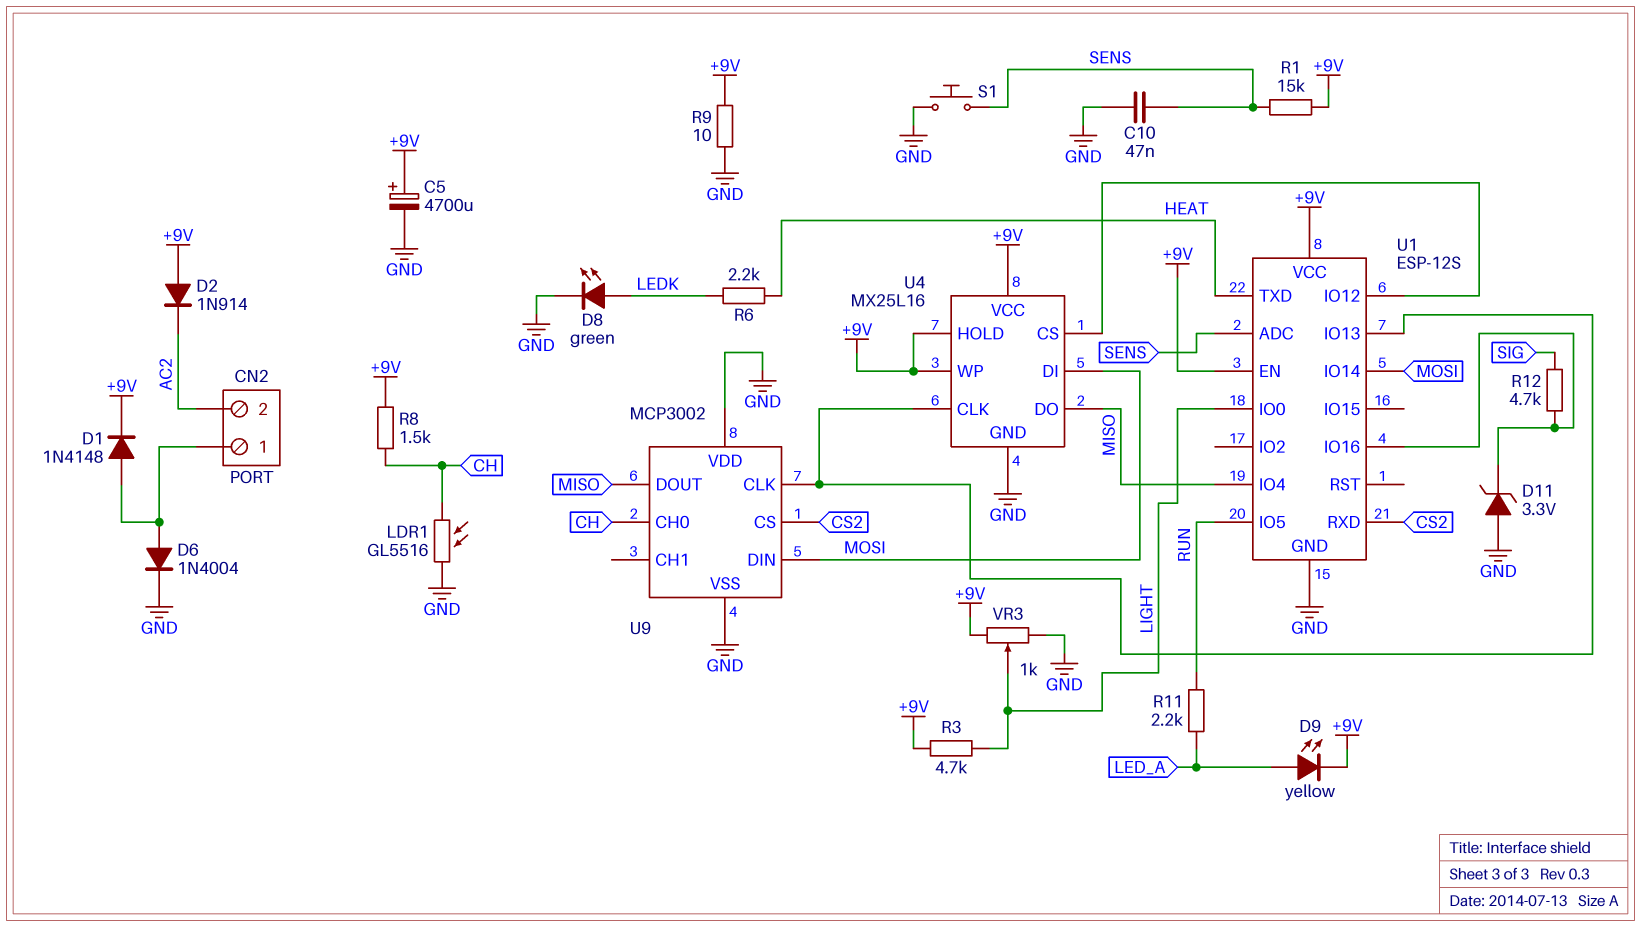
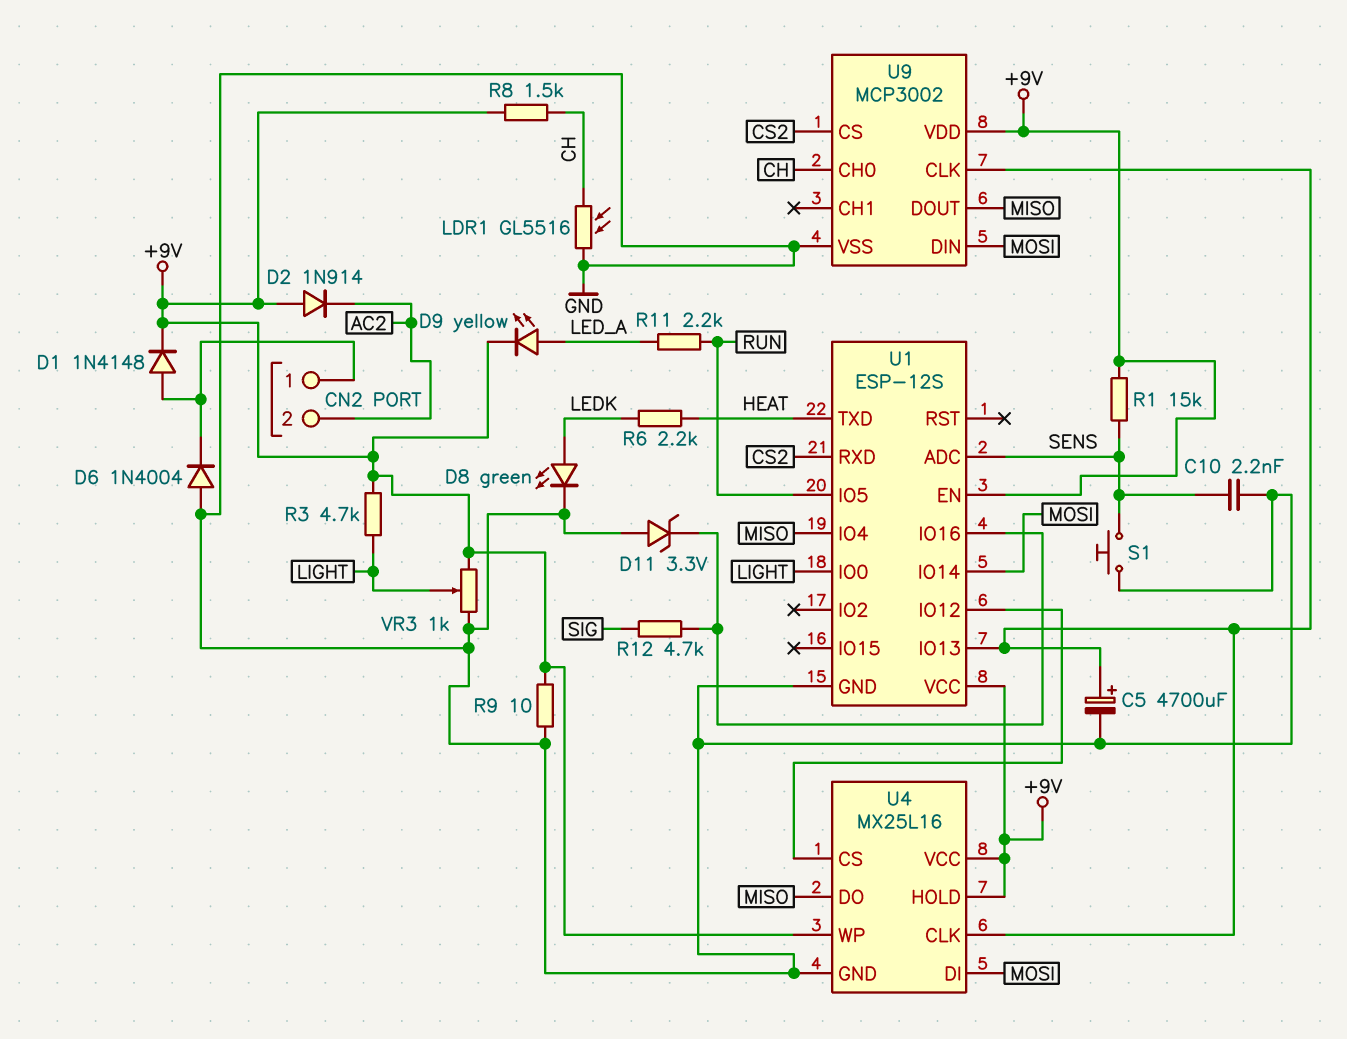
C5: 4700uF (plus +9V, minus GND) -> 4700uF (plus U1/IO13, minus GND)
C10: 47nF (GND, SENS) -> 2.2nF (GND, SENS)
D6: diode 1N4004 (A CN2/1, K GND) -> diode 1N4004 (A GND, K CN2/1)
U9 pin VDD: GND -> +9V

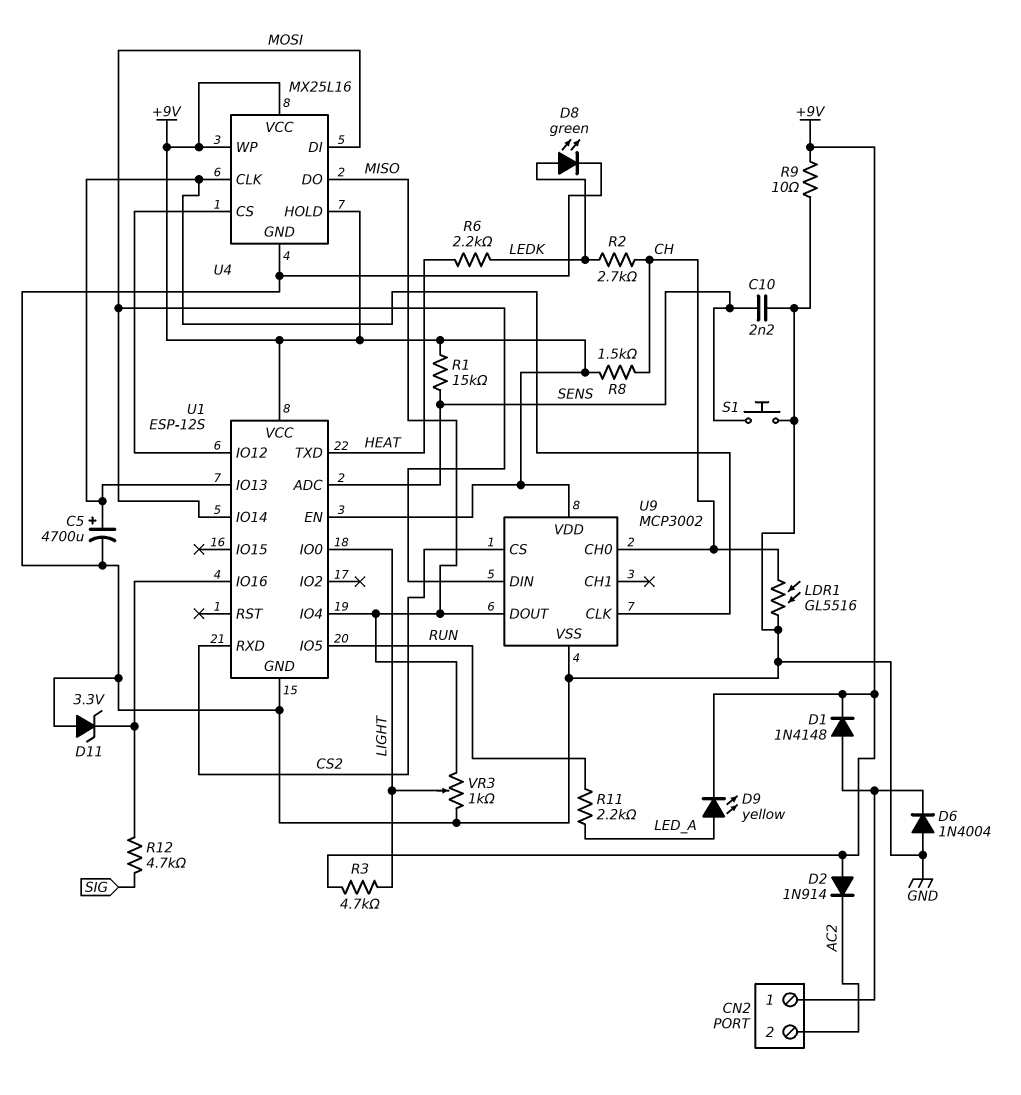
R2: none -> 2.7k (CH, LEDK)
VR3: 1k (+9V, GND, wiper LIGHT) -> 1k (GND, MISO, wiper LIGHT)

